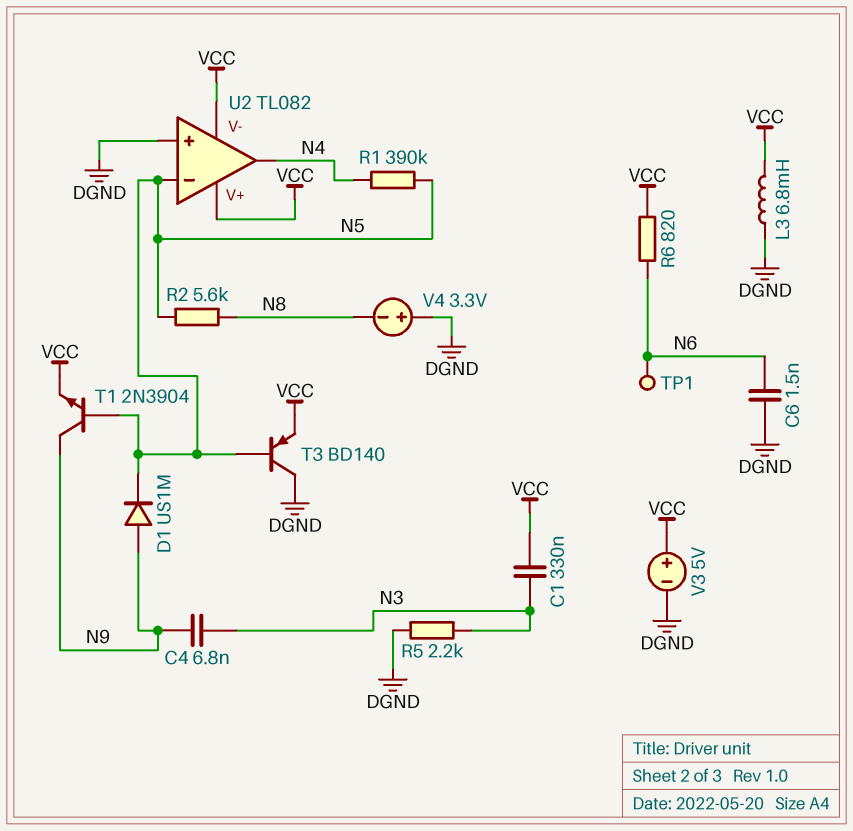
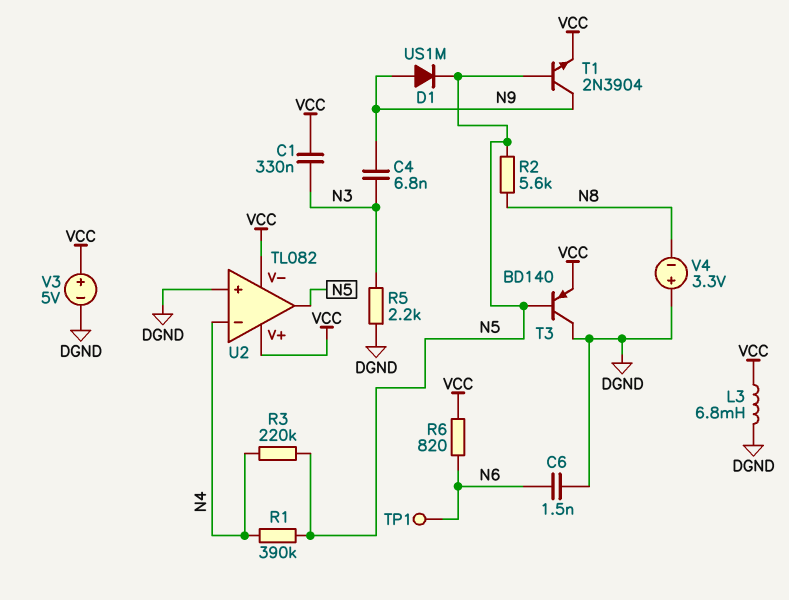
R3: none -> 220k (N4, N5)
U2 pin in-: N5 -> N4
U2 pin out: N4 -> N5

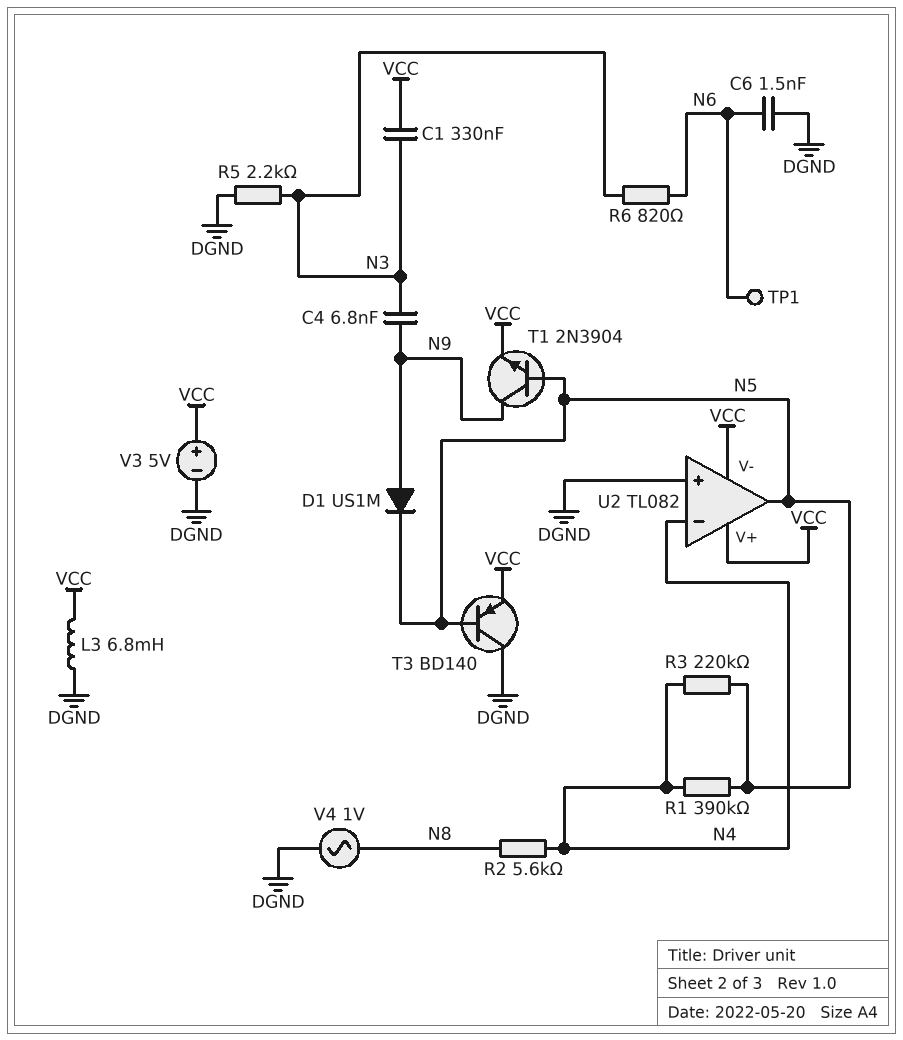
R2: 5.6k (N5, N8) -> 5.6k (N4, N8)
R6: 820 (N6, VCC) -> 820 (N3, N6)
V4: 3.3V (plus DGND, minus N8) -> AC 1V (DGND, N8)

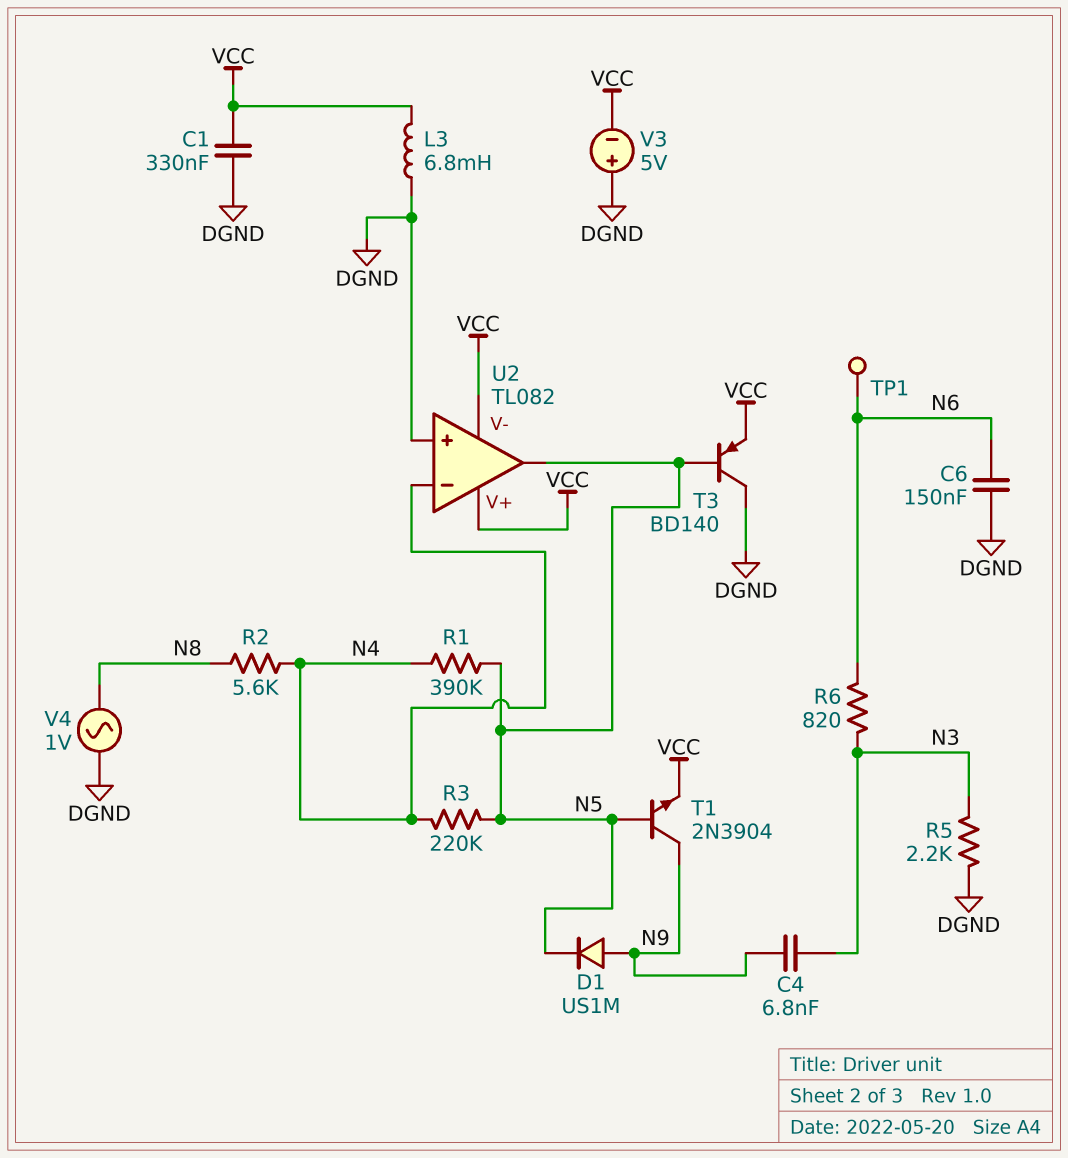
C1: 330nF (N3, VCC) -> 330nF (DGND, VCC)
C6: 1.5nF (DGND, N6) -> 150nF (DGND, N6)
V3: 5V (plus VCC, minus DGND) -> 5V (plus DGND, minus VCC)

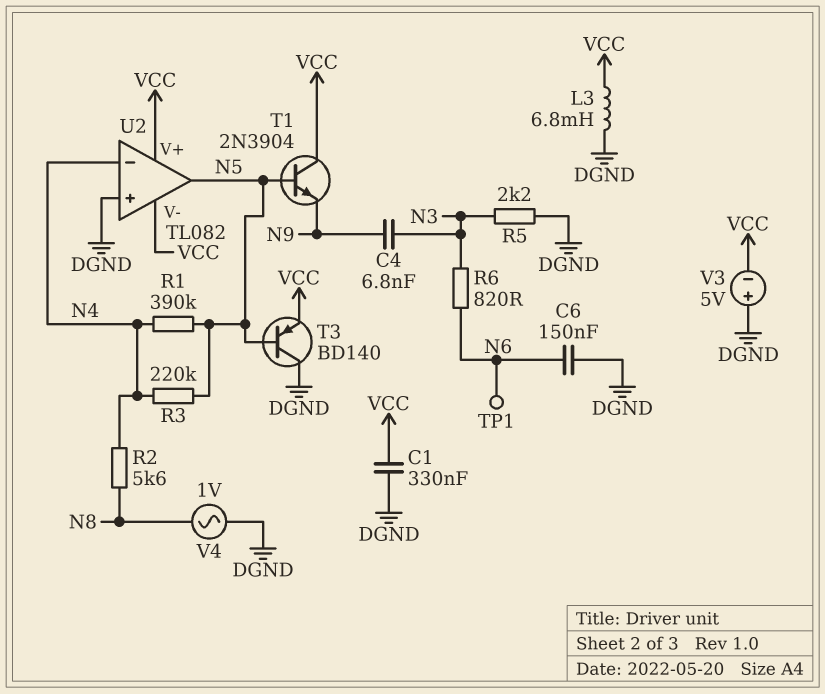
D1: diode US1M (A N9, K N5) -> none
T1: NPN 2N3904 (B N5, C N9, E VCC) -> NPN 2N3904 (B N5, C VCC, E N9)

